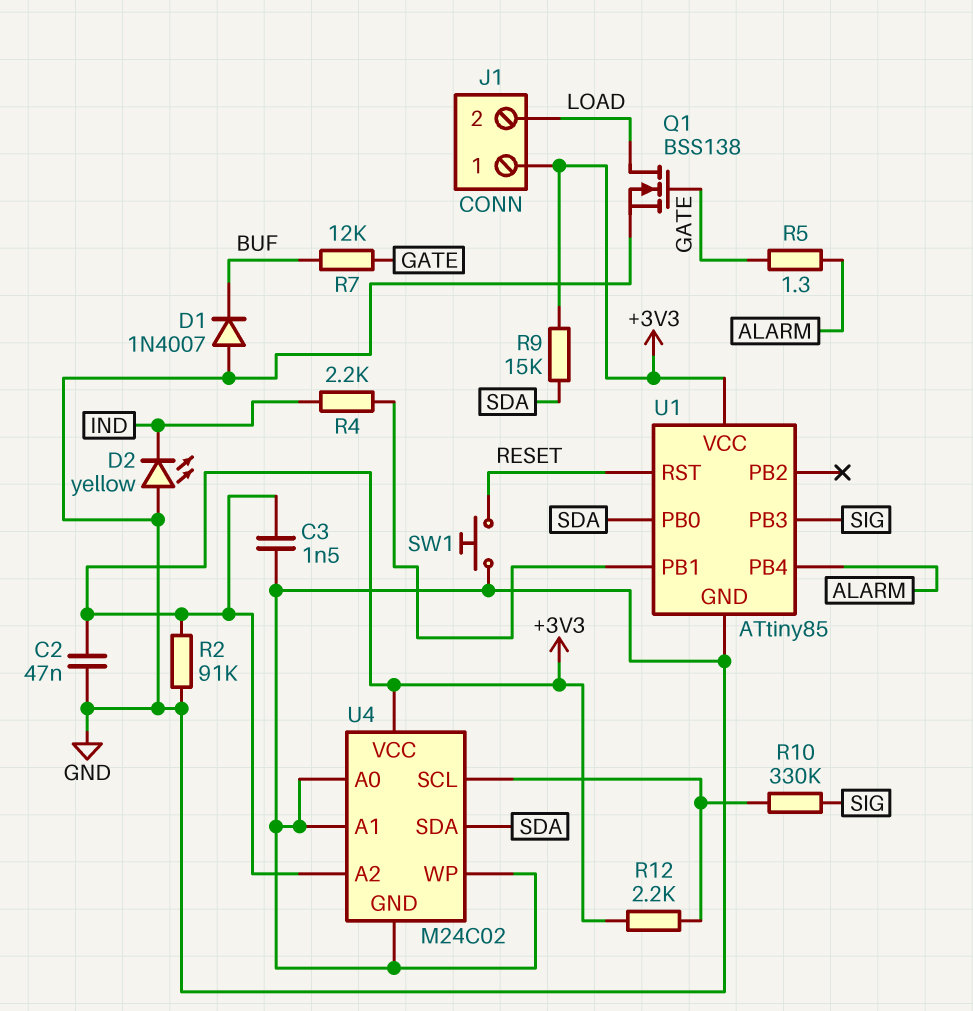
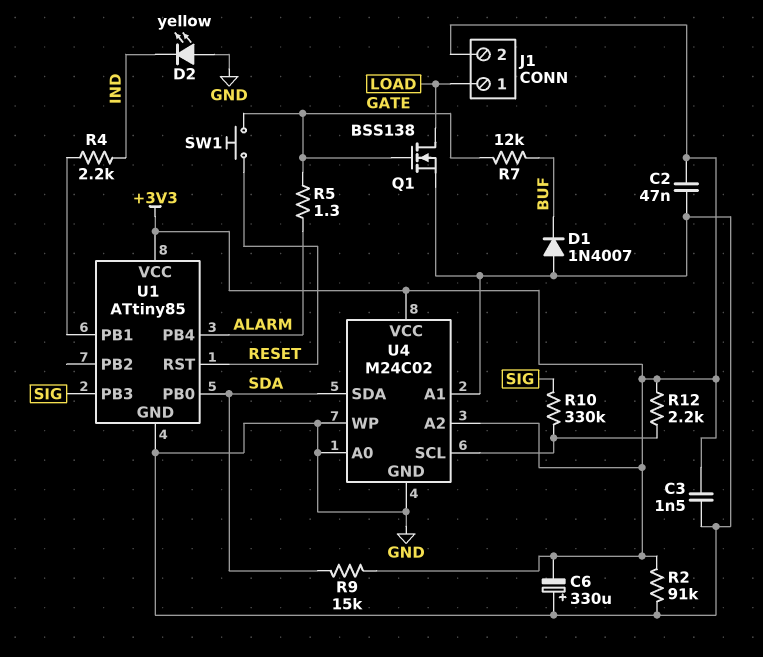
C6: none -> 330uF (plus GND, minus +3V3)
J1 pin 1: +3V3 -> LOAD
J1 pin 2: LOAD -> +3V3
SW1: button (GND, RESET) -> button (GATE, RESET)

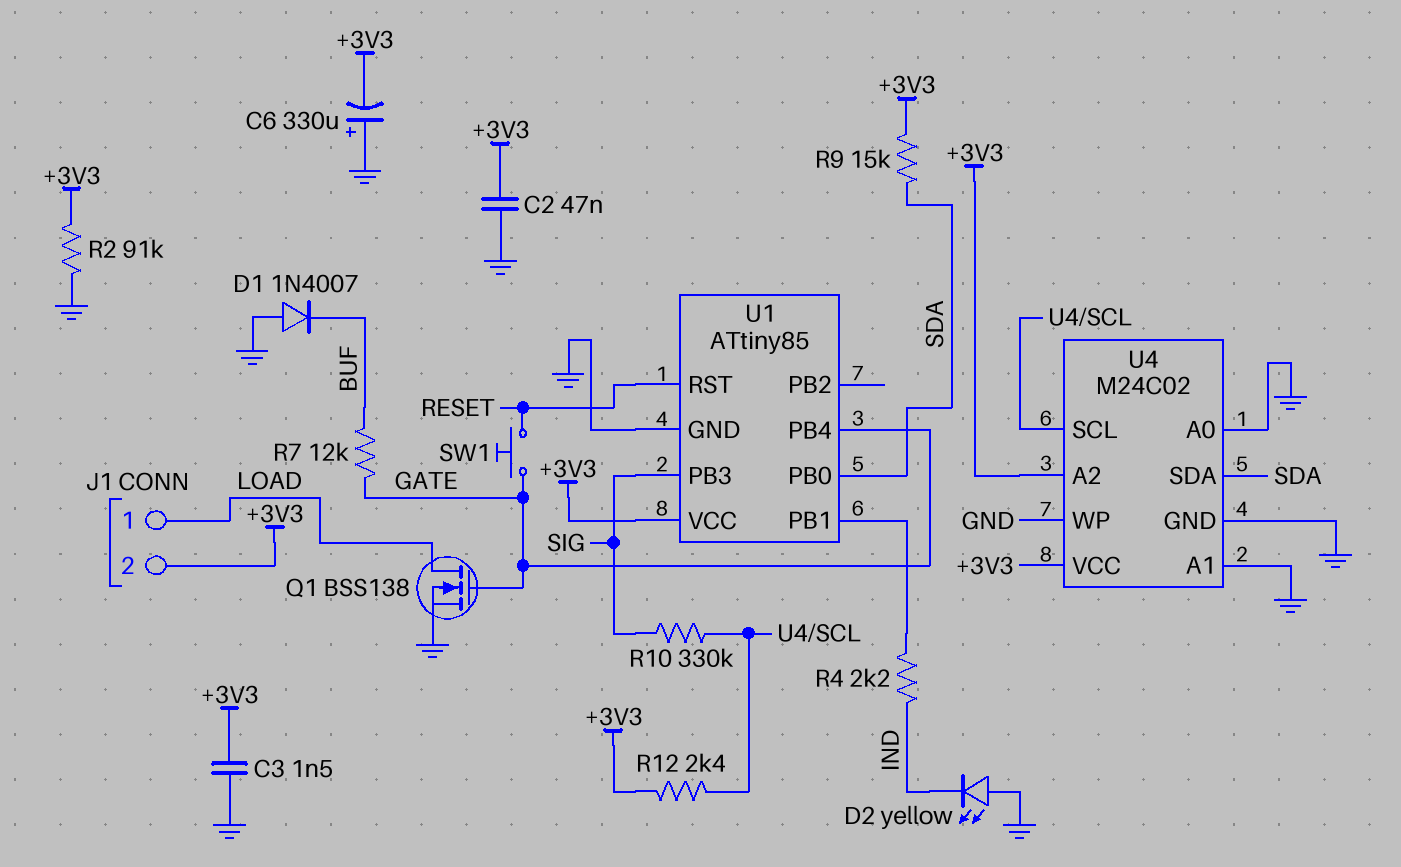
R5: 1.3 (ALARM, GATE) -> none
R12: 2.2k (+3V3, U4/SCL) -> 2.4k (+3V3, U4/SCL)
U1 pin PB4: ALARM -> GATE

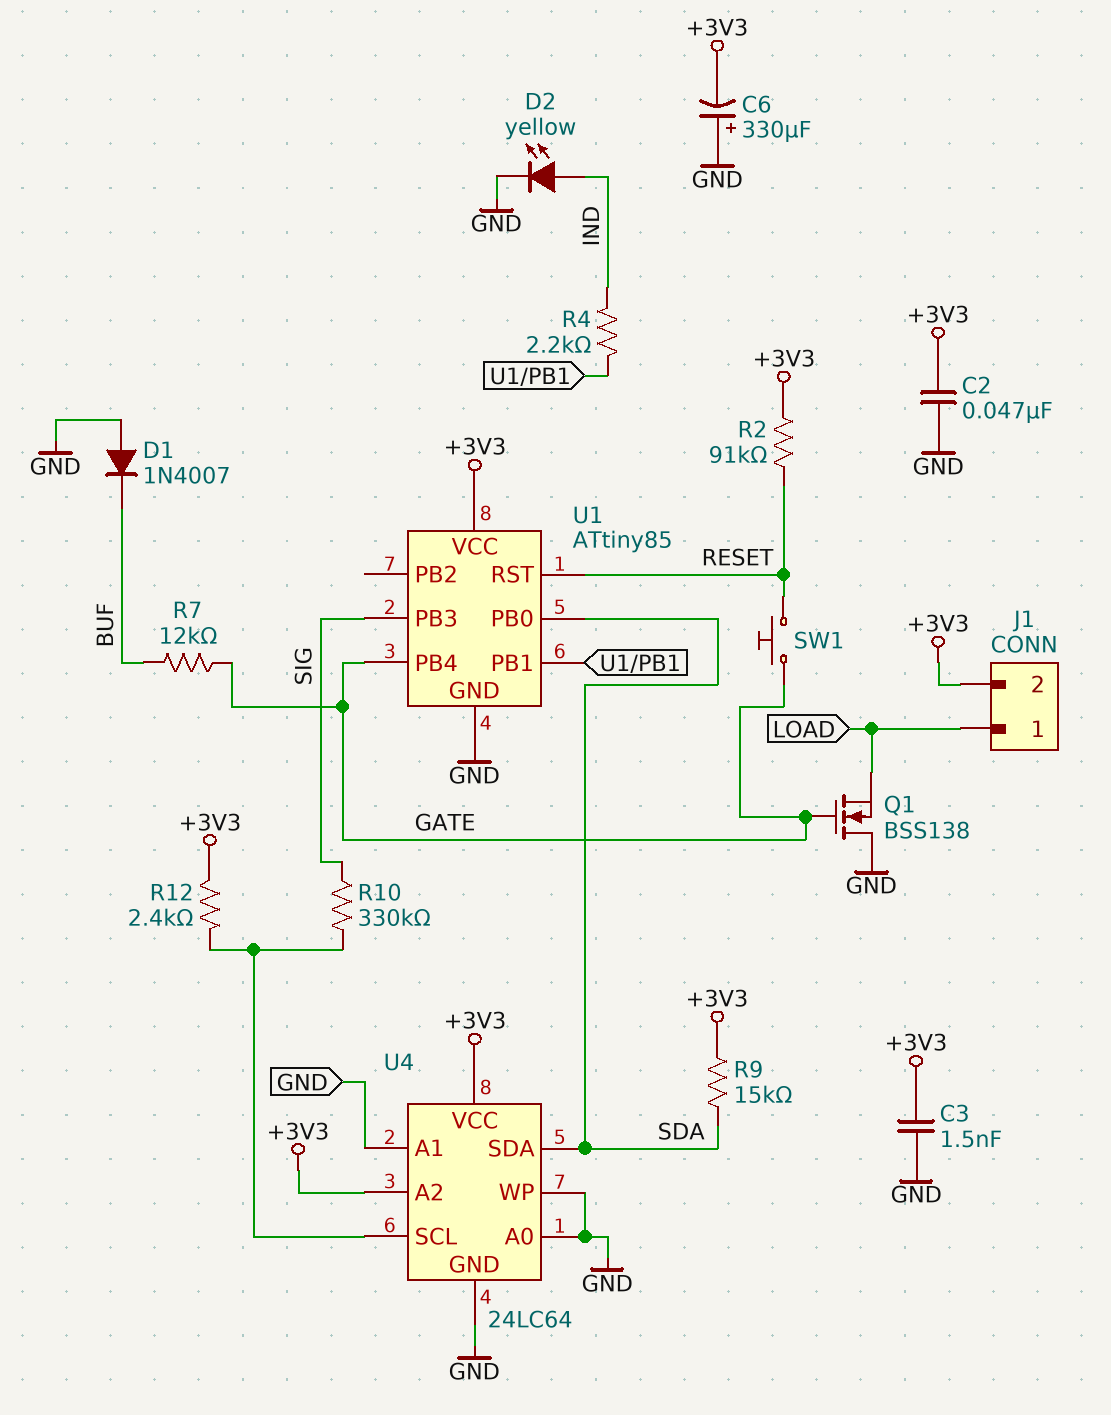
D2: LED yellow (A GND, K IND) -> LED yellow (A IND, K GND)
Q1: NMOS BSS138 (G GATE, D LOAD, S GND) -> NMOS BSS138 (G GATE, D GND, S LOAD)
R2: 91k (+3V3, GND) -> 91k (+3V3, RESET)
U4: M24C02 -> 24LC64

